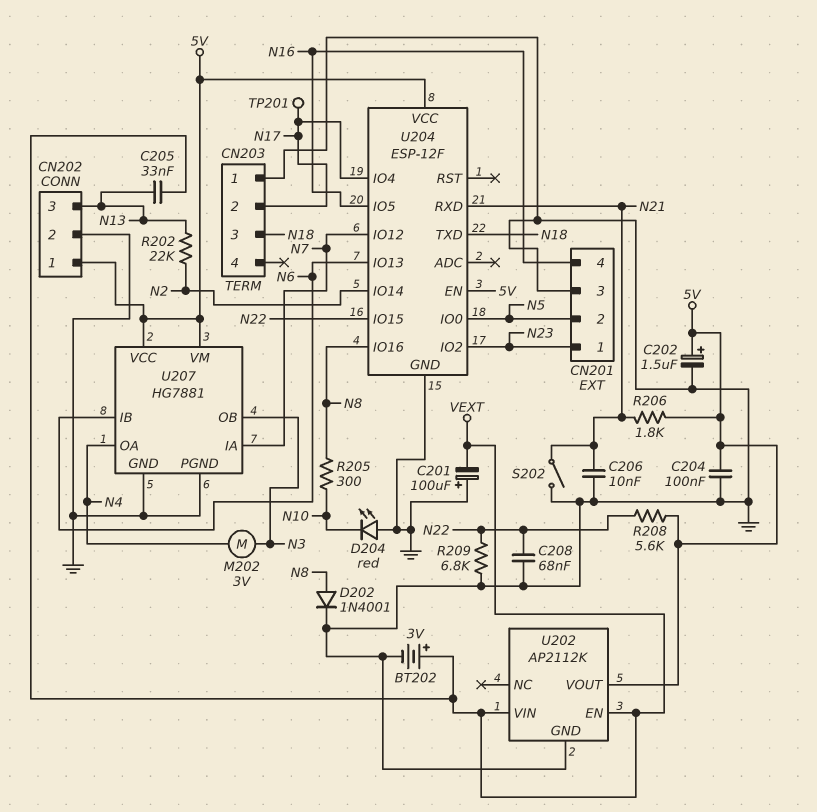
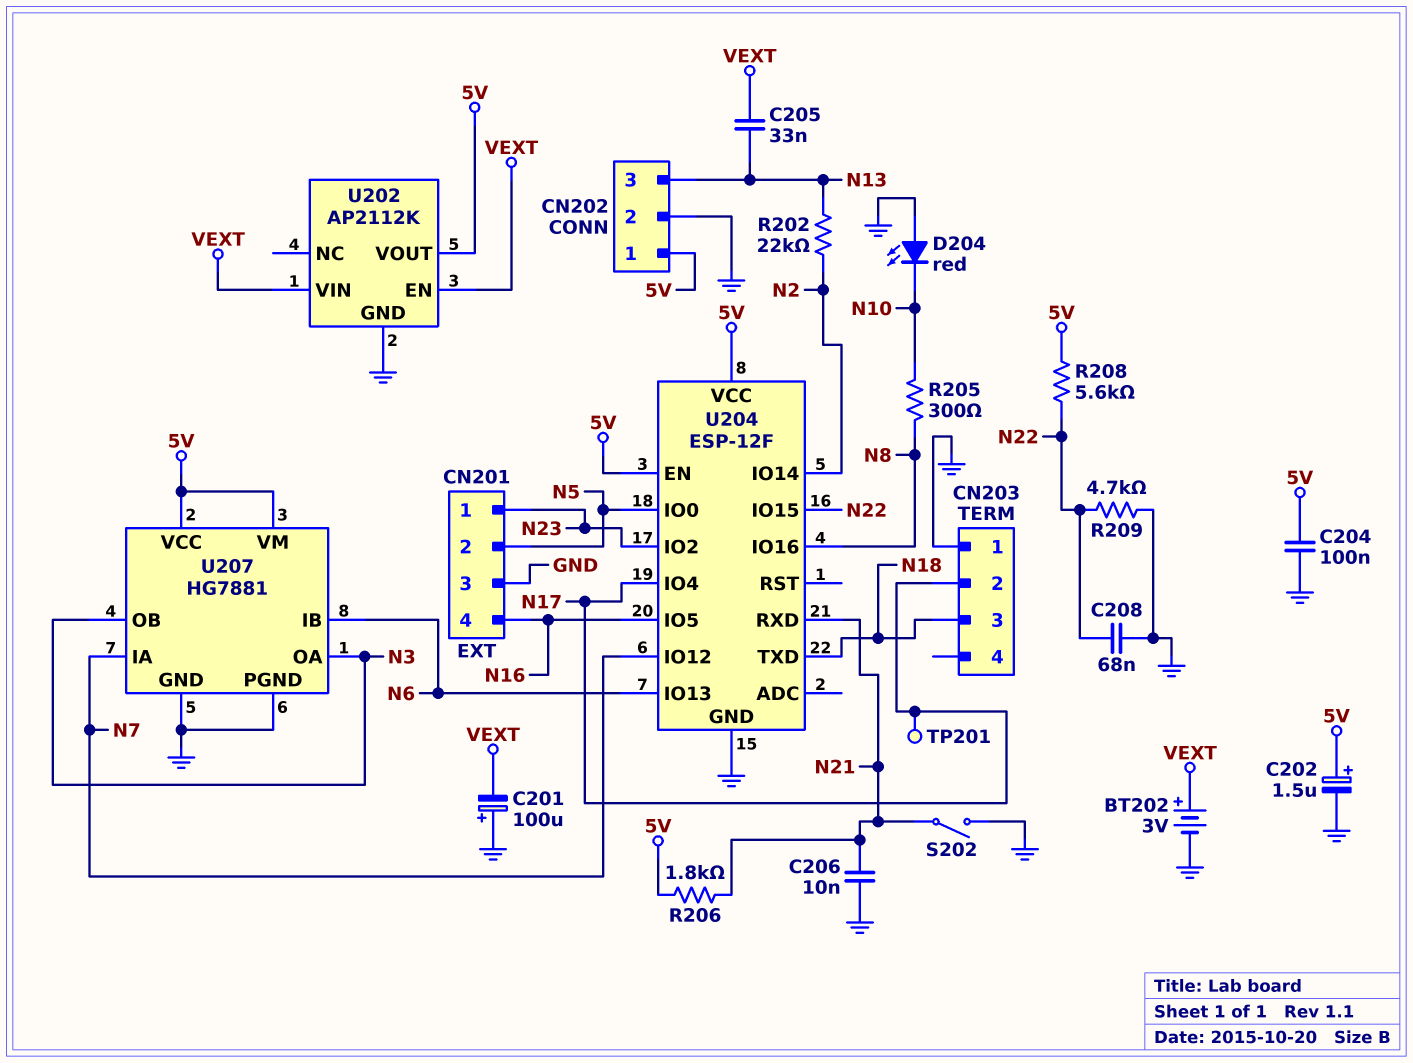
D202: diode 1N4001 (A N8, K GND) -> none
M202: motor 3V (N3, N4) -> none
R209: 6.8k (GND, N22) -> 4.7k (GND, N22)
U207 pin OA: N4 -> N3

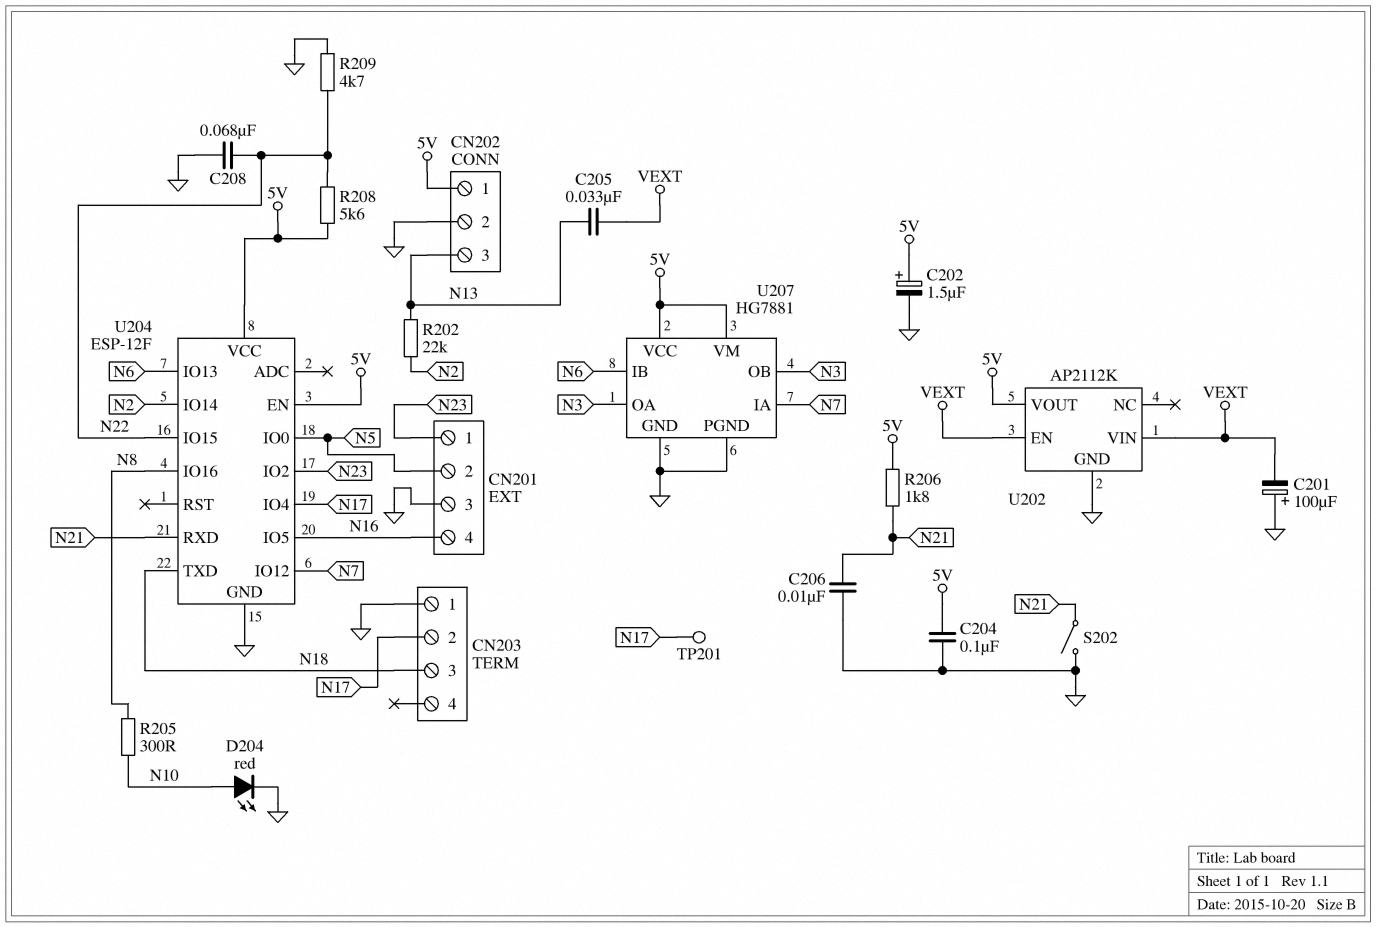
BT202: 3V (plus VEXT, minus GND) -> none
D204: LED red (A GND, K N10) -> LED red (A N10, K GND)

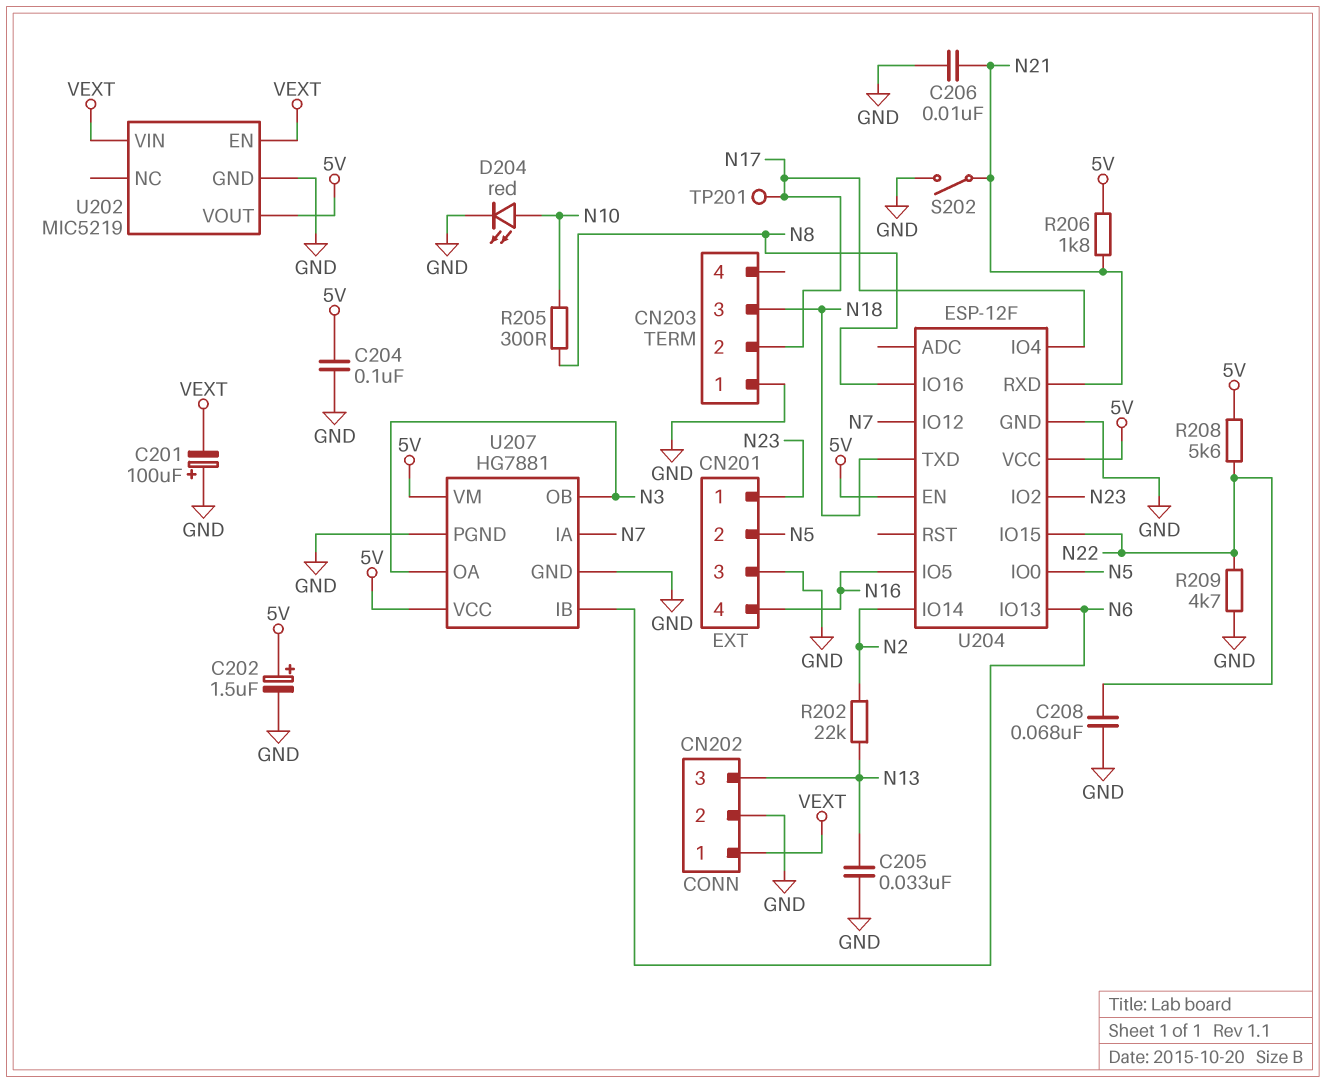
C205: 33nF (N13, VEXT) -> 33nF (GND, N13)
CN202 pin 1: 5V -> VEXT
U202: AP2112K -> MIC5219

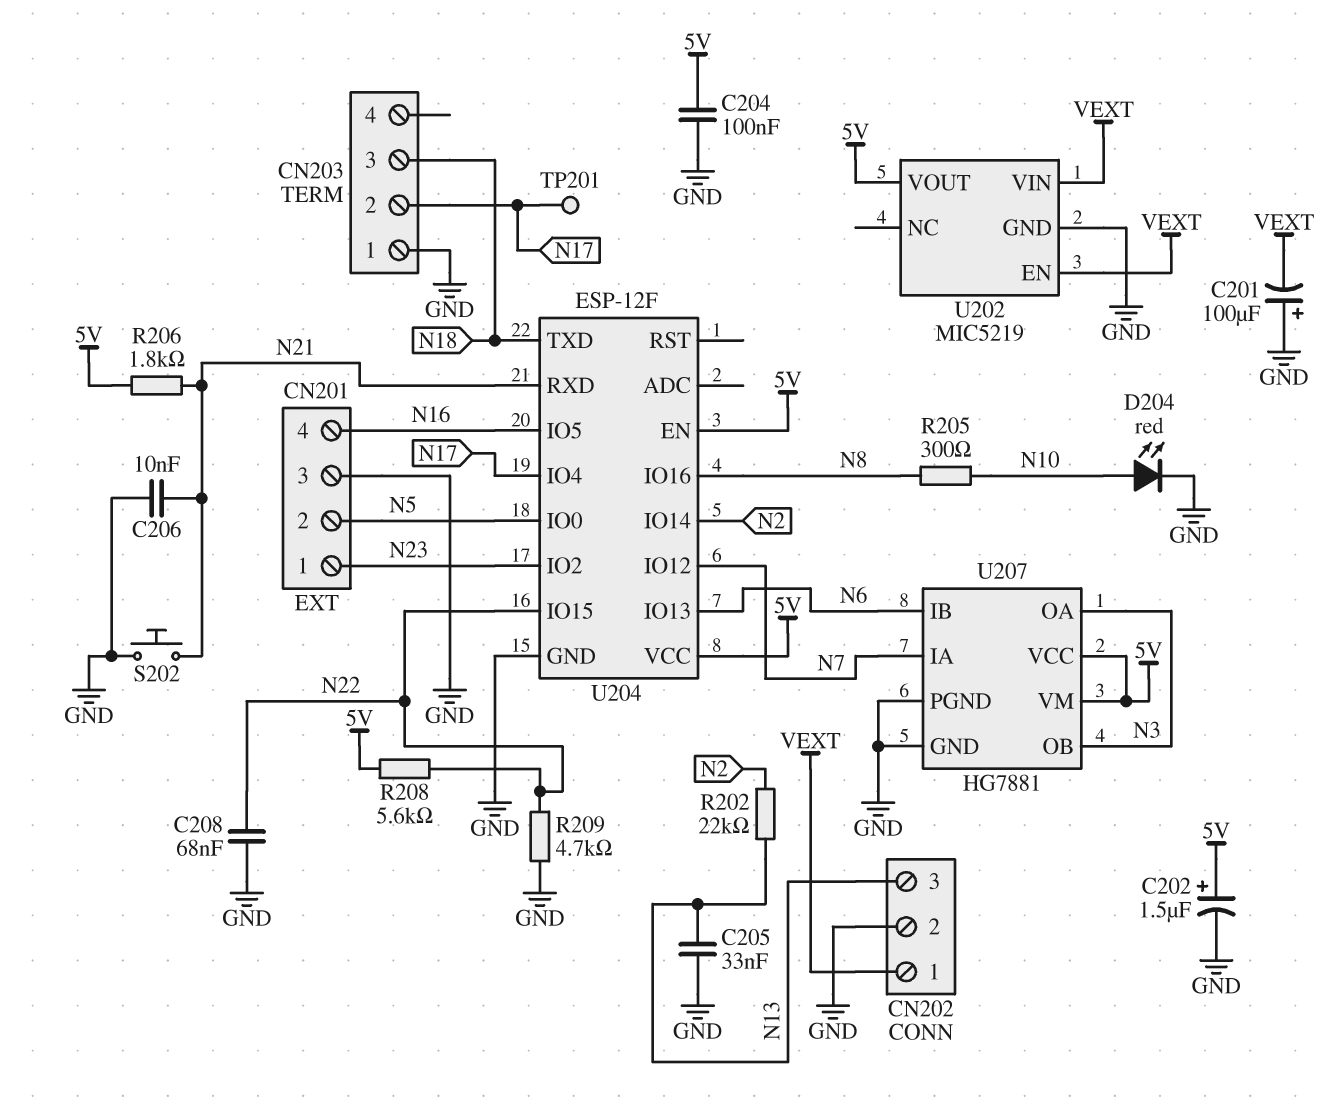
S202: switch (GND, N21) -> button (GND, N21)

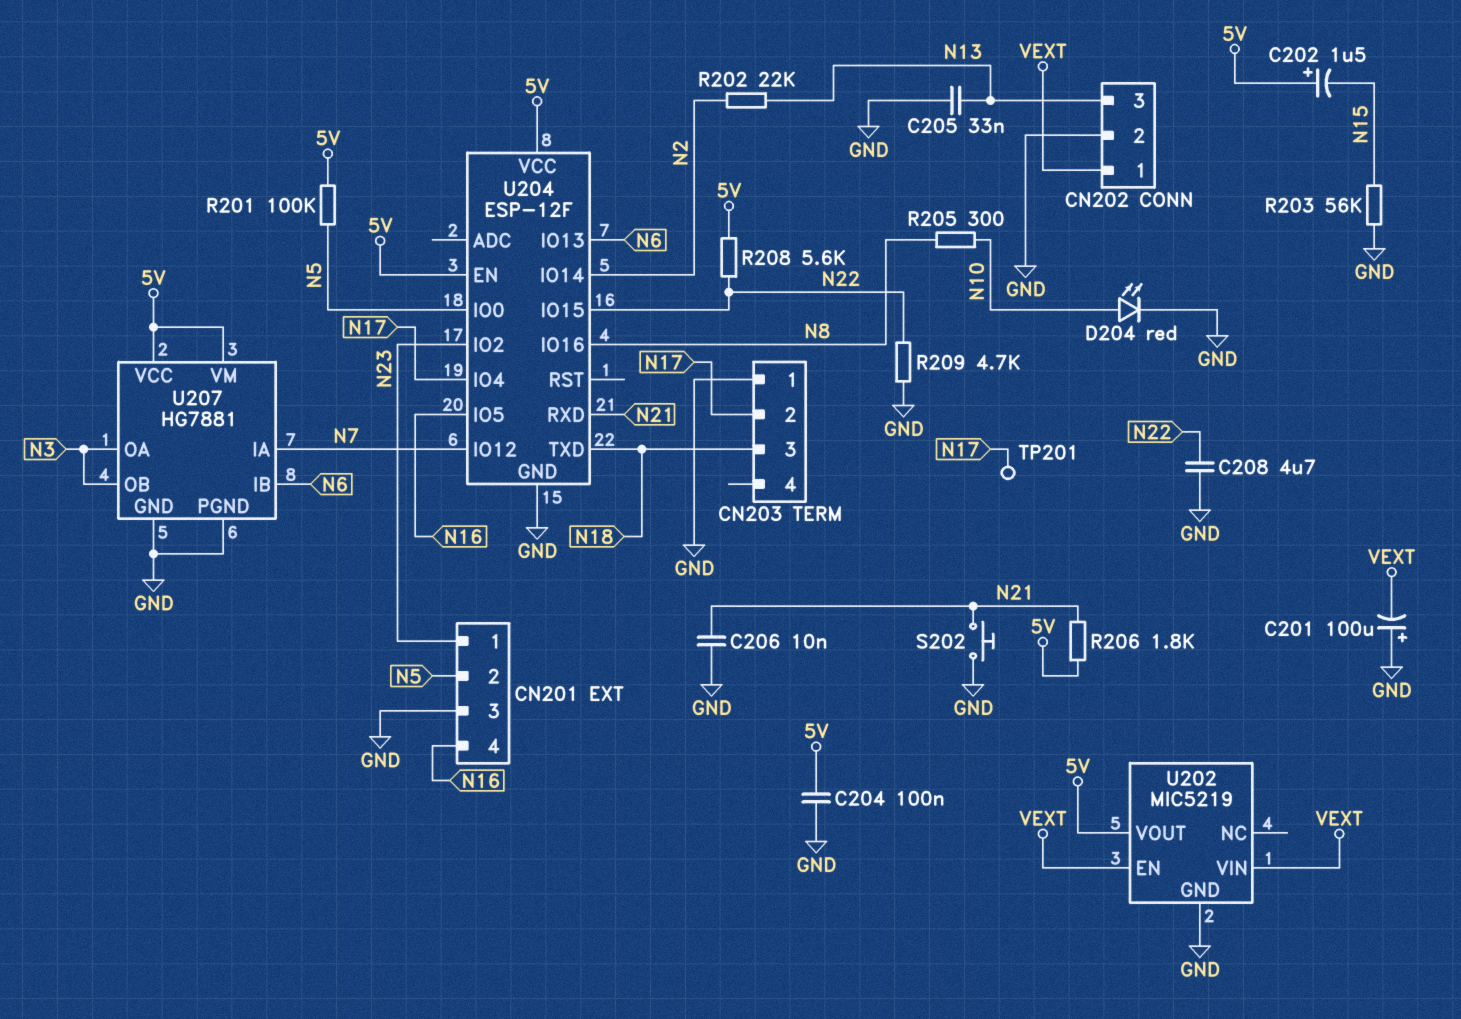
C202: 1.5uF (plus 5V, minus GND) -> 1.5uF (plus 5V, minus N15)
C208: 68nF (GND, N22) -> 4.7uF (GND, N22)
R201: none -> 100k (5V, N5)
R203: none -> 56k (GND, N15)

